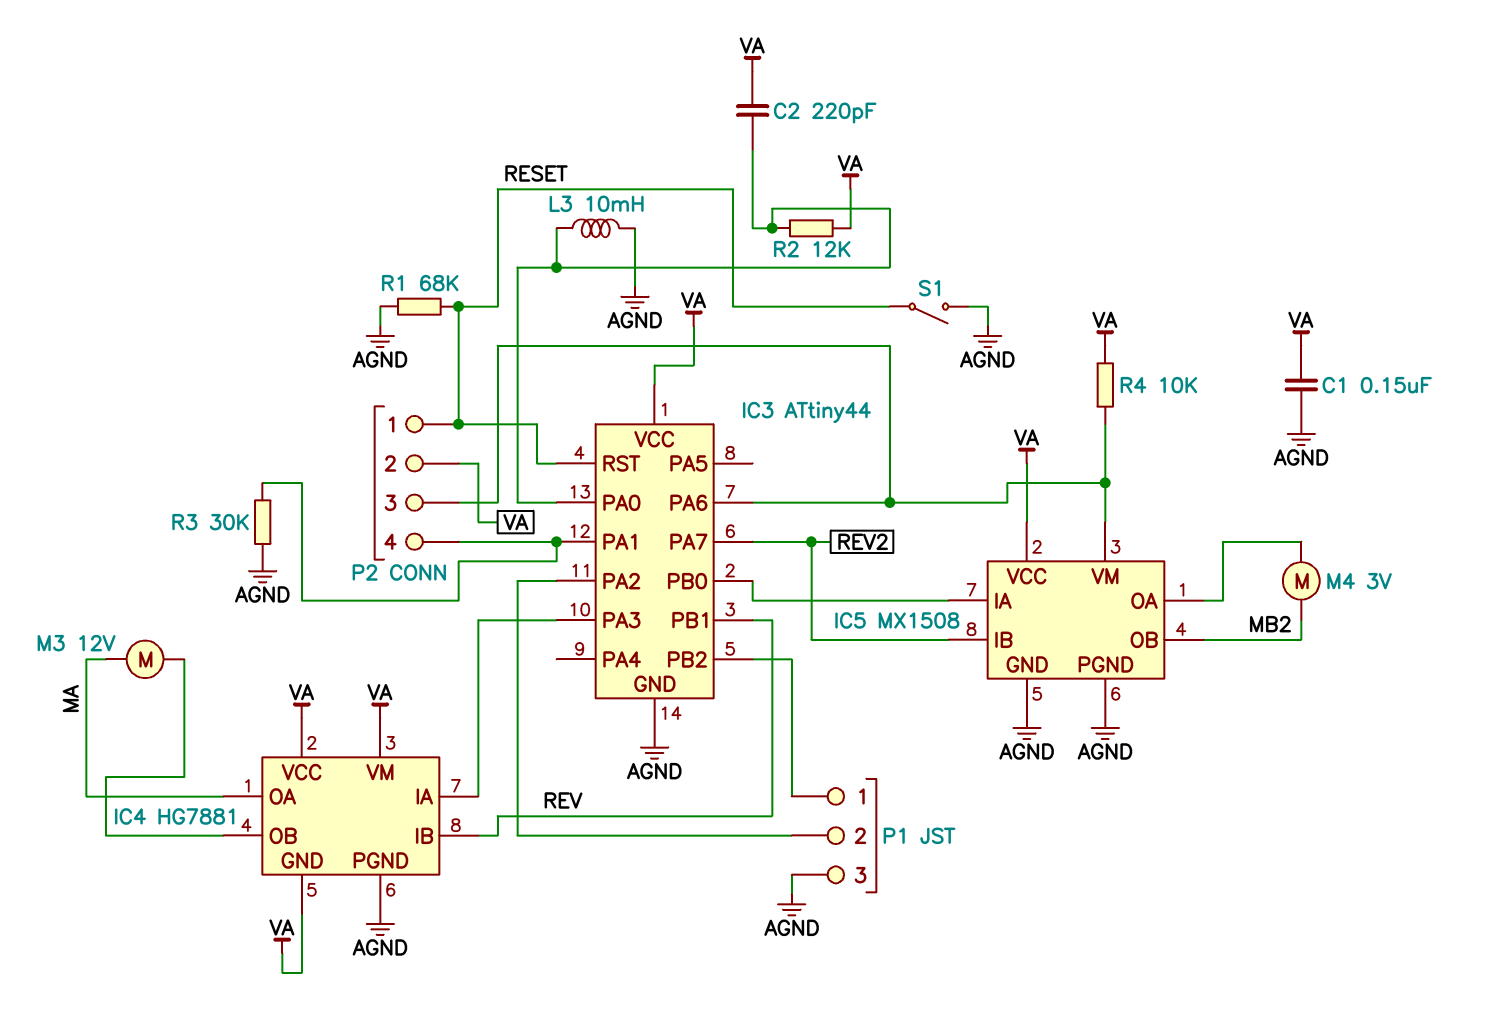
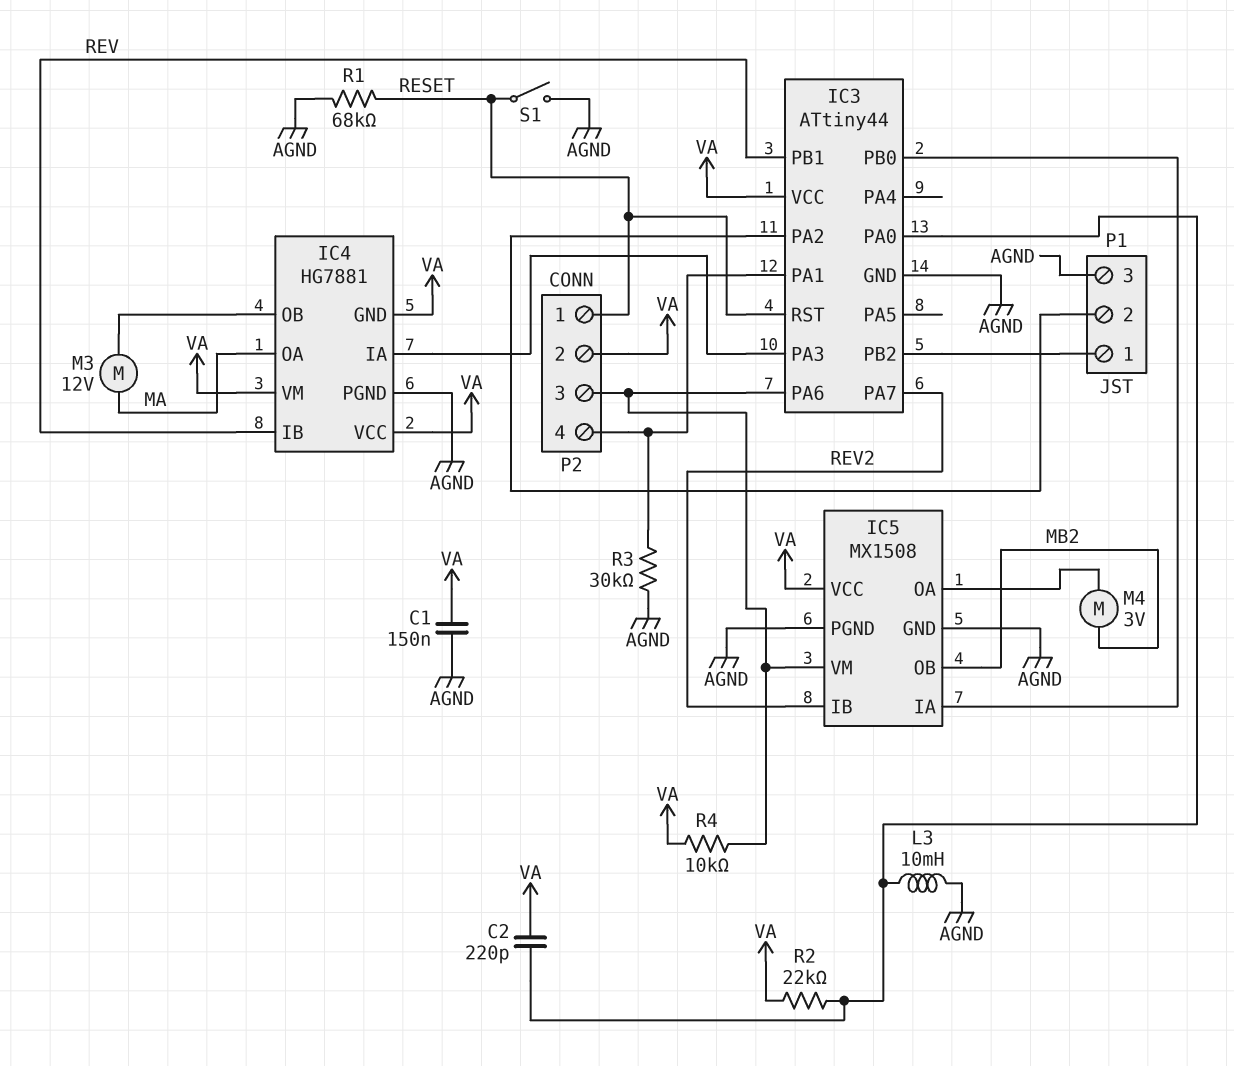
R2: 12k (IC3/PA0, VA) -> 22k (IC3/PA0, VA)

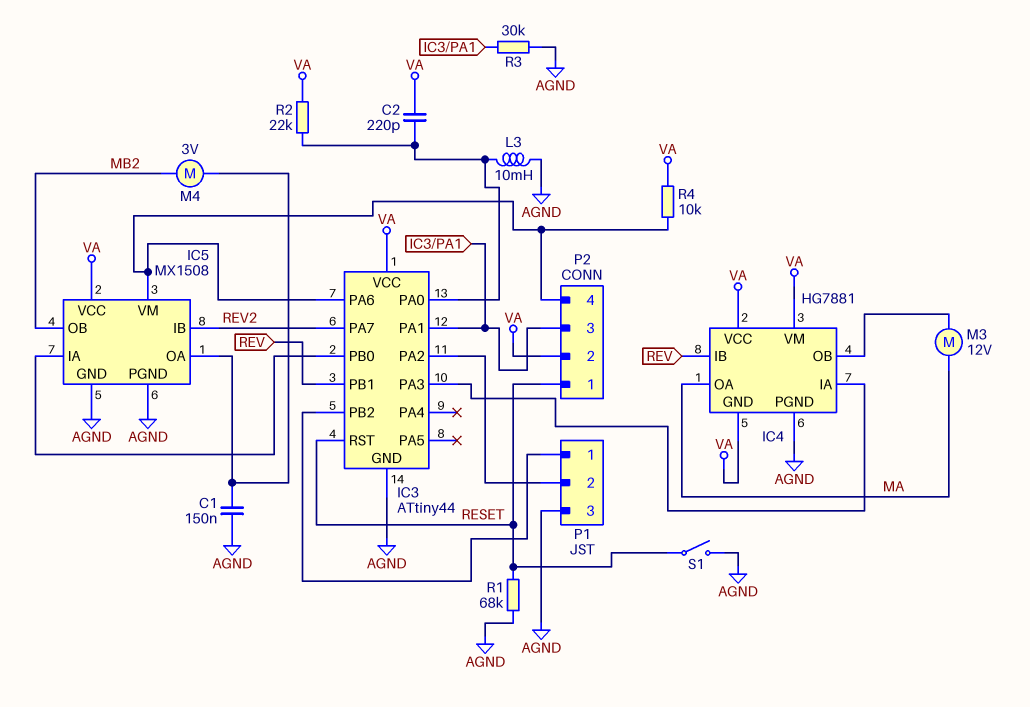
C1: 150nF (AGND, VA) -> 150nF (AGND, IC5/OA)
P2 pin 3: IC3/PA6 -> IC3/PA1
P2 pin 4: IC3/PA1 -> IC3/PA6

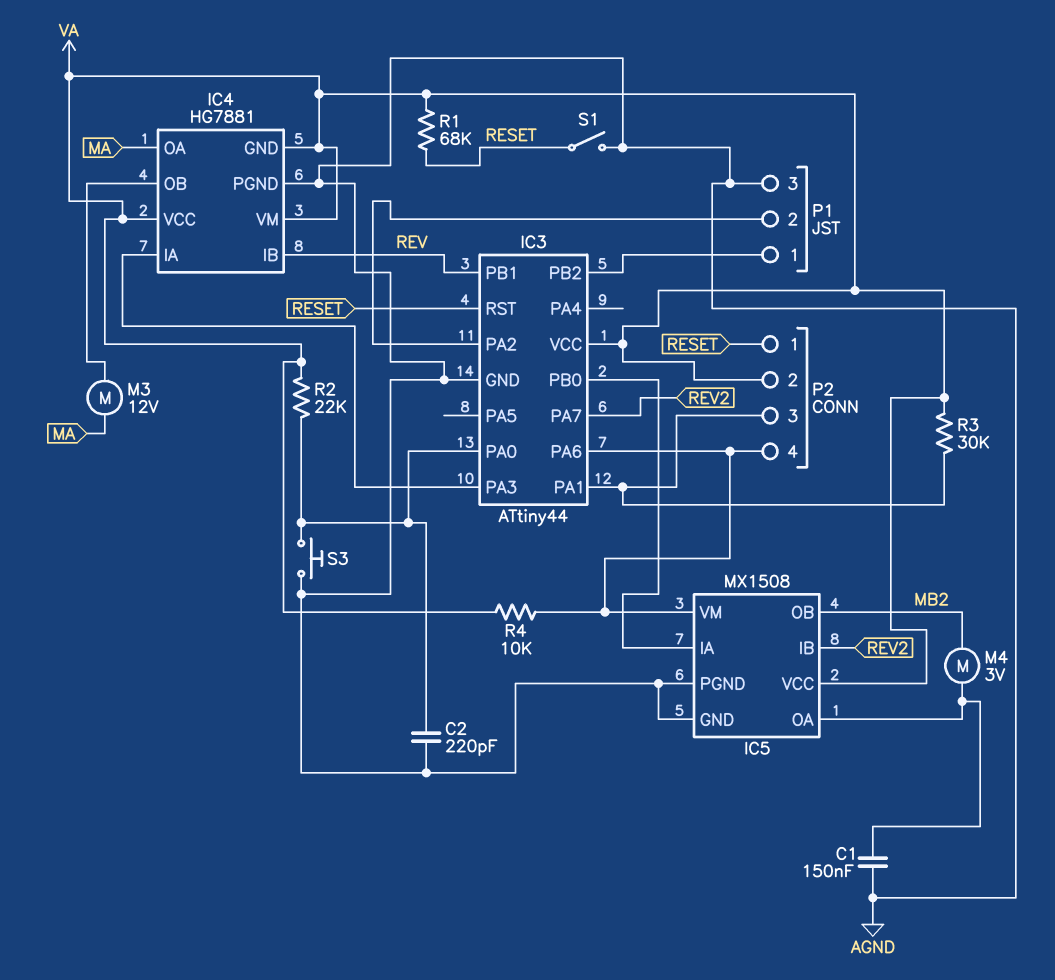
C2: 220pF (IC3/PA0, VA) -> 220pF (AGND, IC3/PA0)
L3: 10mH (AGND, IC3/PA0) -> none
R1: 68k (AGND, RESET) -> 68k (RESET, VA)
R3: 30k (AGND, IC3/PA1) -> 30k (IC3/PA1, VA)
S3: none -> button (AGND, IC3/PA0)

